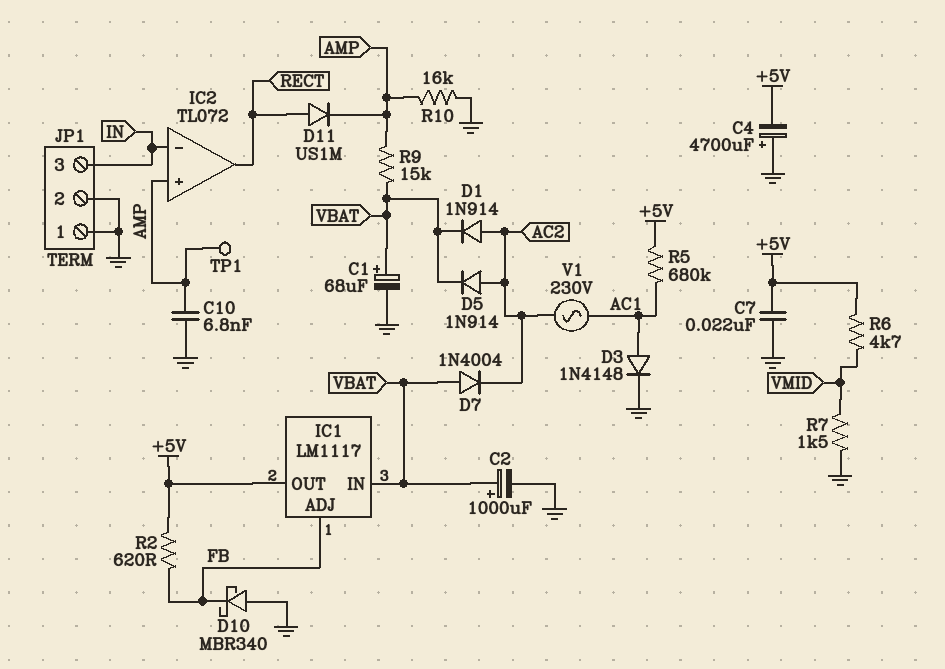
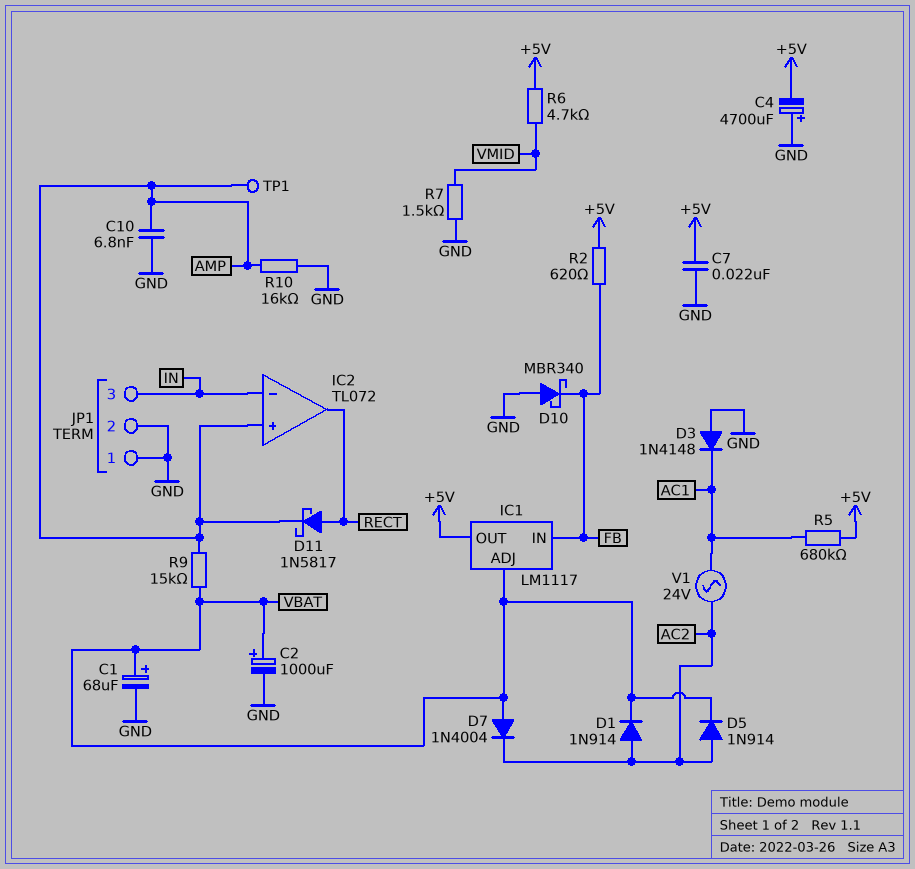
D3: diode 1N4148 (A AC1, K GND) -> diode 1N4148 (A GND, K AC1)
D11: diode US1M (A RECT, K AMP) -> schottky 1N5817 (A RECT, K AMP)
IC1 pin ADJ: FB -> VBAT
IC1 pin IN: VBAT -> FB
V1: AC 230V (AC1, AC2) -> AC 24V (AC1, AC2)

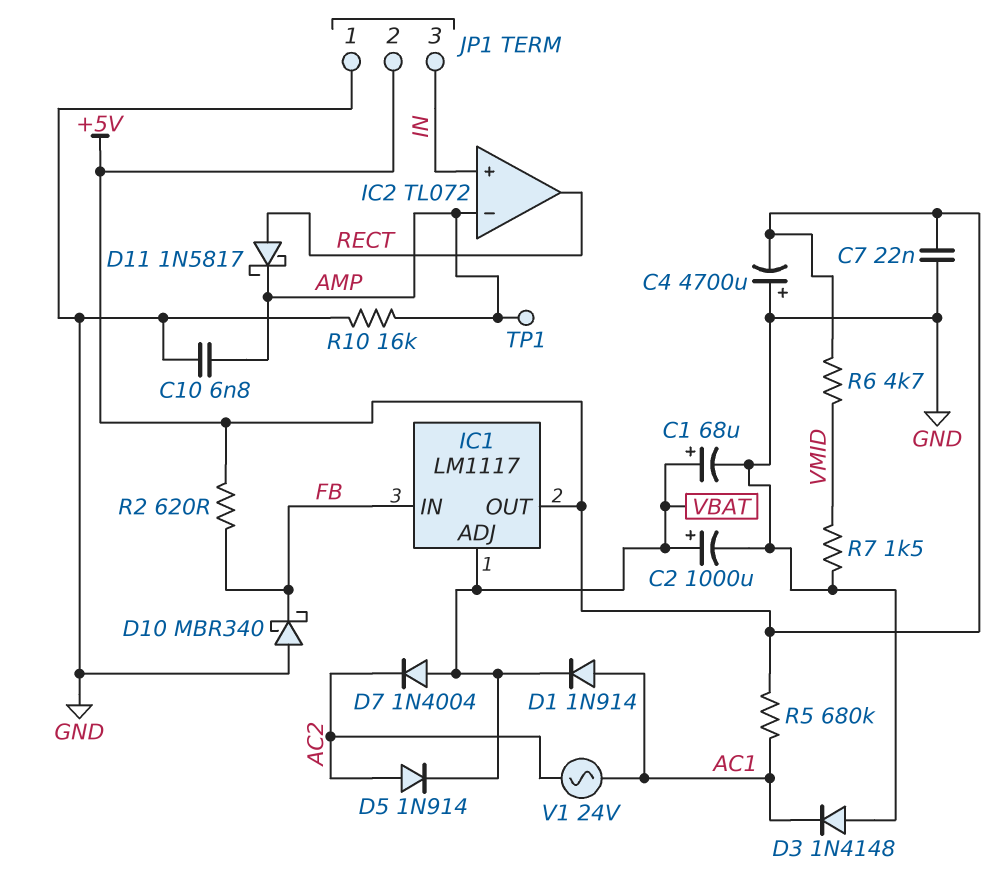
D1: diode 1N914 (A AC2, K VBAT) -> diode 1N914 (A AC1, K VBAT)
IC2 pin in+: AMP -> IN
IC2 pin in-: IN -> AMP
JP1 pin 2: GND -> +5V
R9: 15k (AMP, VBAT) -> none

